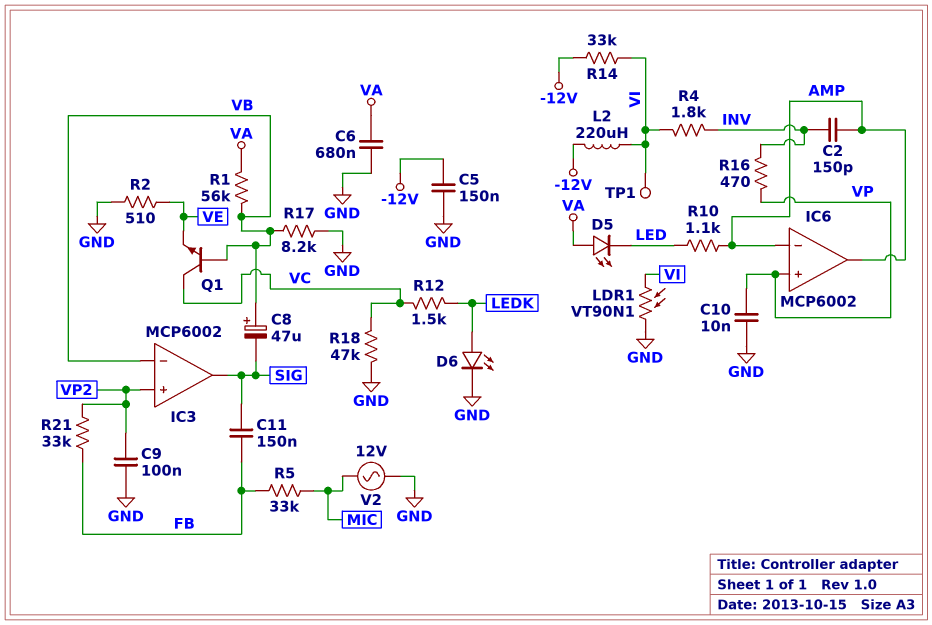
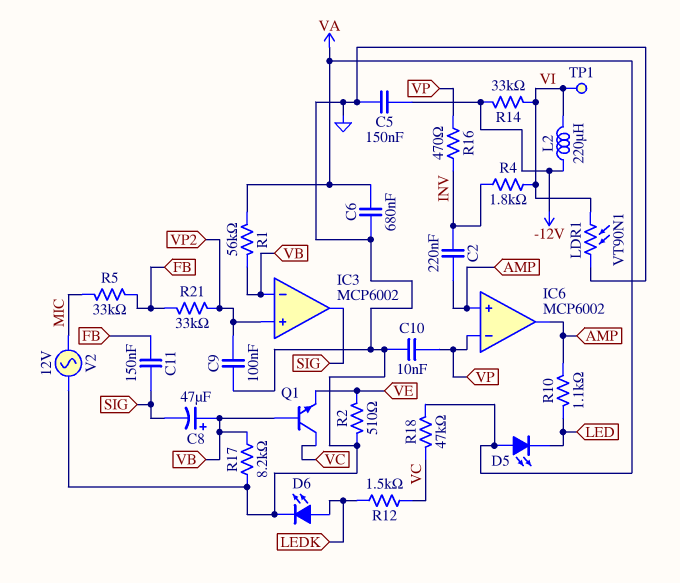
C2: 150pF (AMP, INV) -> 220nF (AMP, INV)
IC6 pin in+: VP -> AMP
IC6 pin in-: AMP -> VP
R18: 47k (GND, VC) -> 47k (VA, VC)

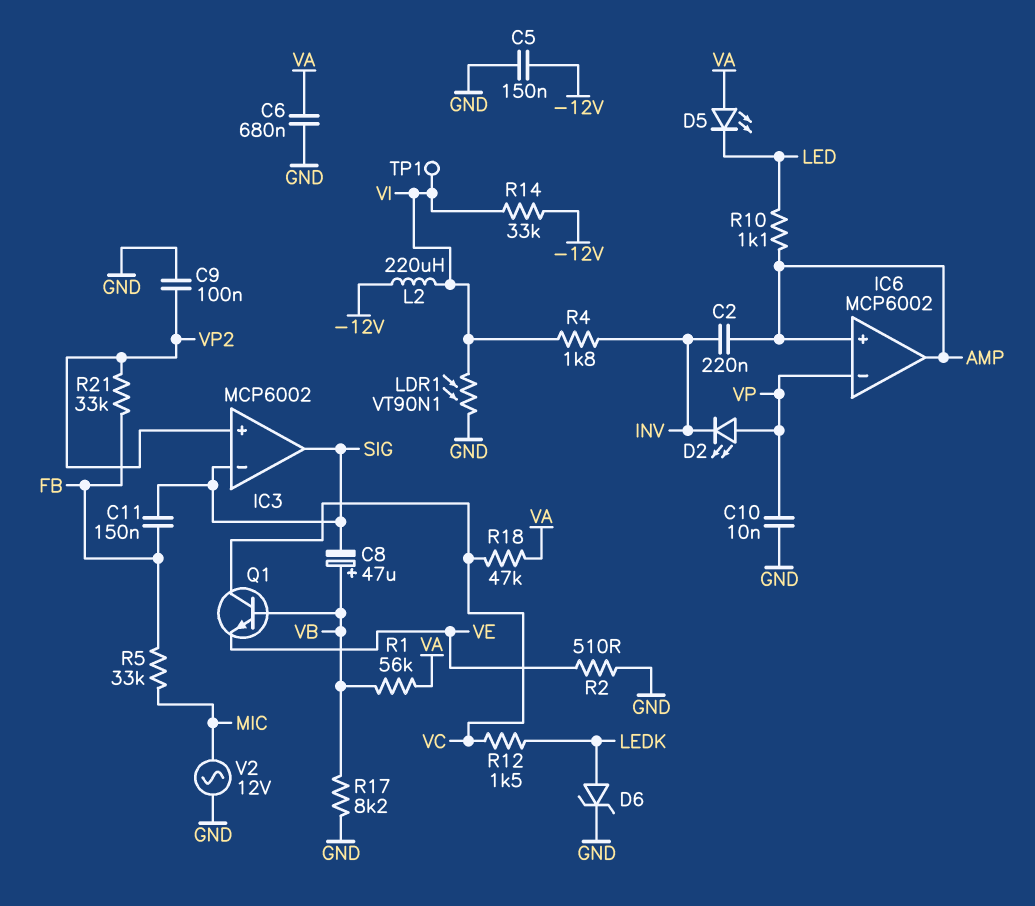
D2: none -> LED (A VP, K INV)
D6: LED (A LEDK, K GND) -> zener (A LEDK, K GND)
IC3 pin in-: VB -> SIG
R16: 470 (INV, VP) -> none

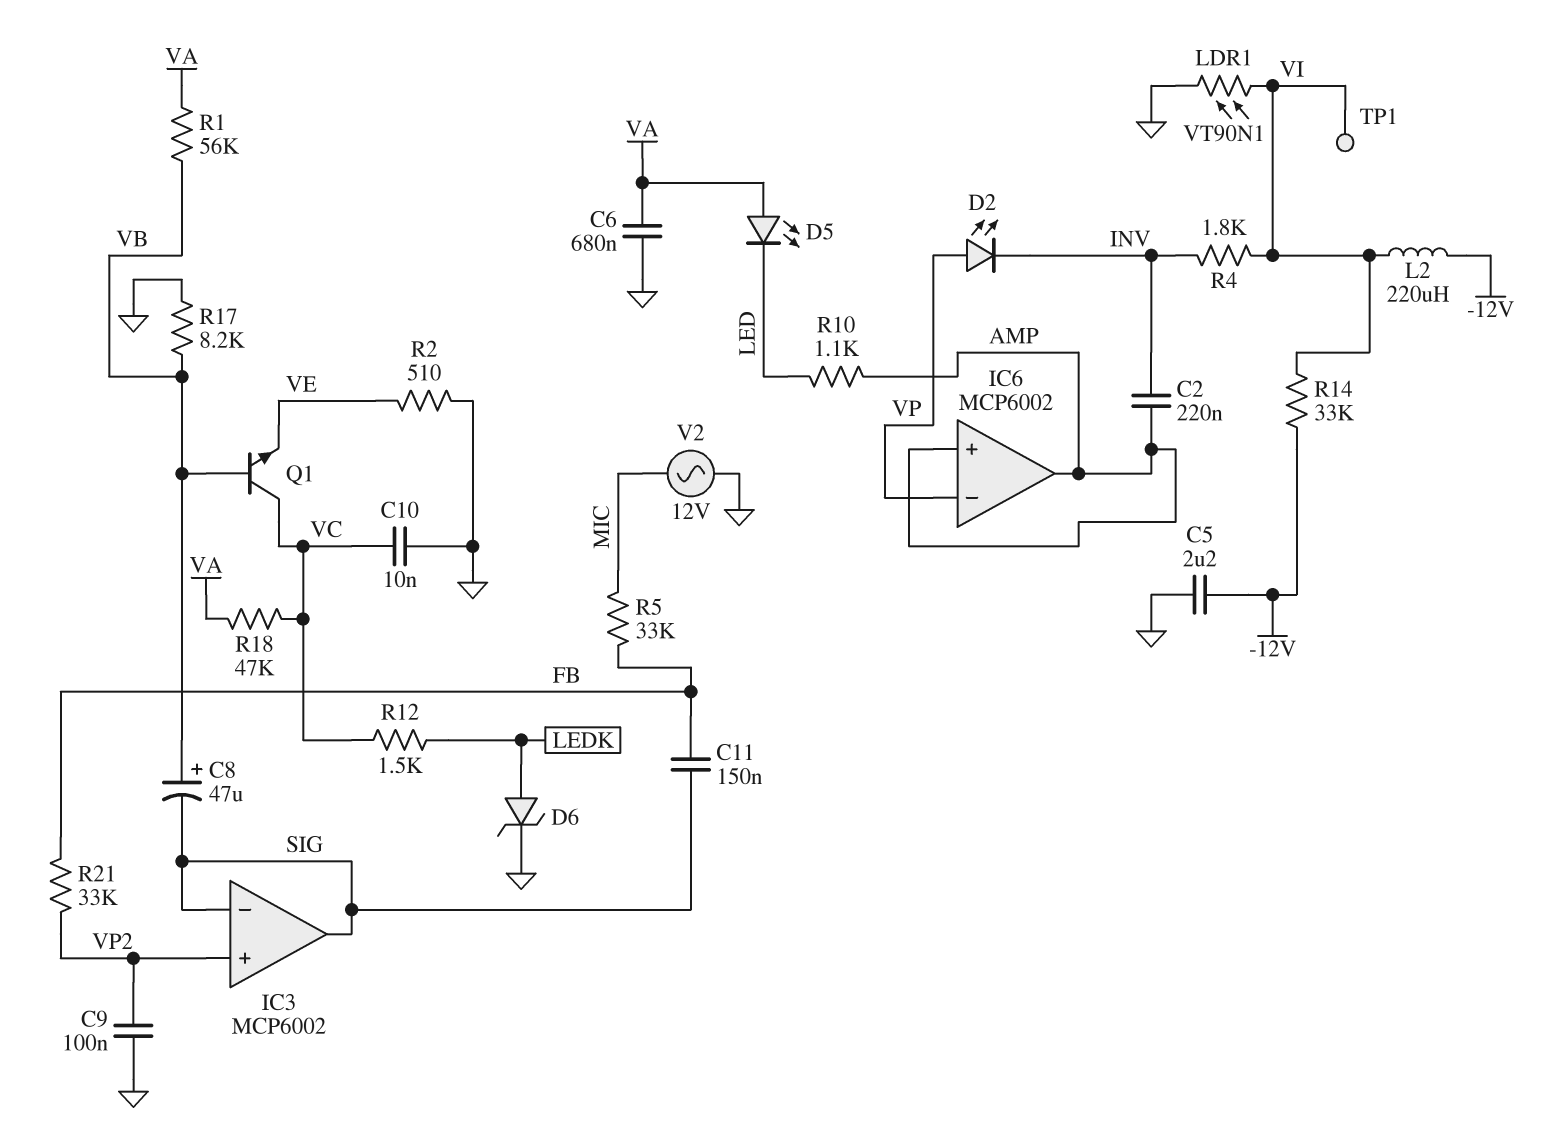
C5: 150nF (-12V, GND) -> 2.2uF (-12V, GND)
C10: 10nF (GND, VP) -> 10nF (GND, VC)

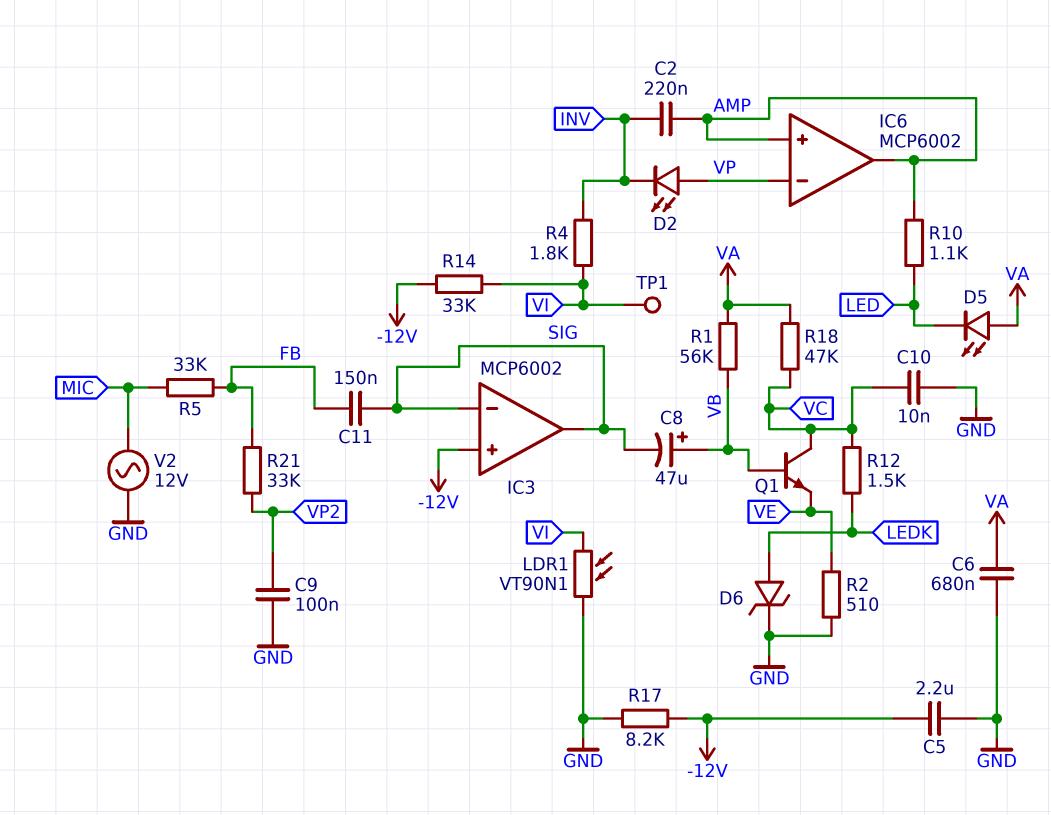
IC3 pin in+: VP2 -> -12V
L2: 220uH (-12V, VI) -> none
R17: 8.2k (GND, VB) -> 8.2k (-12V, GND)

